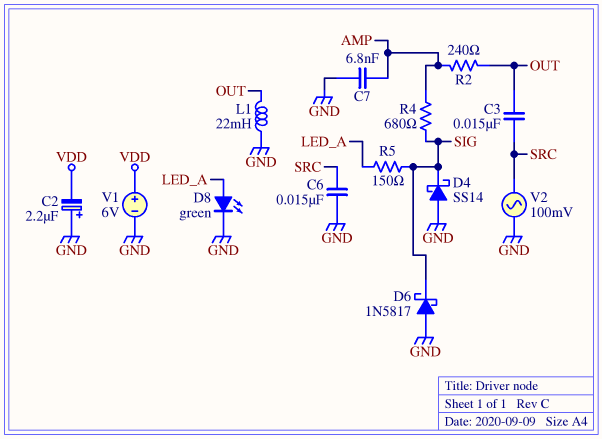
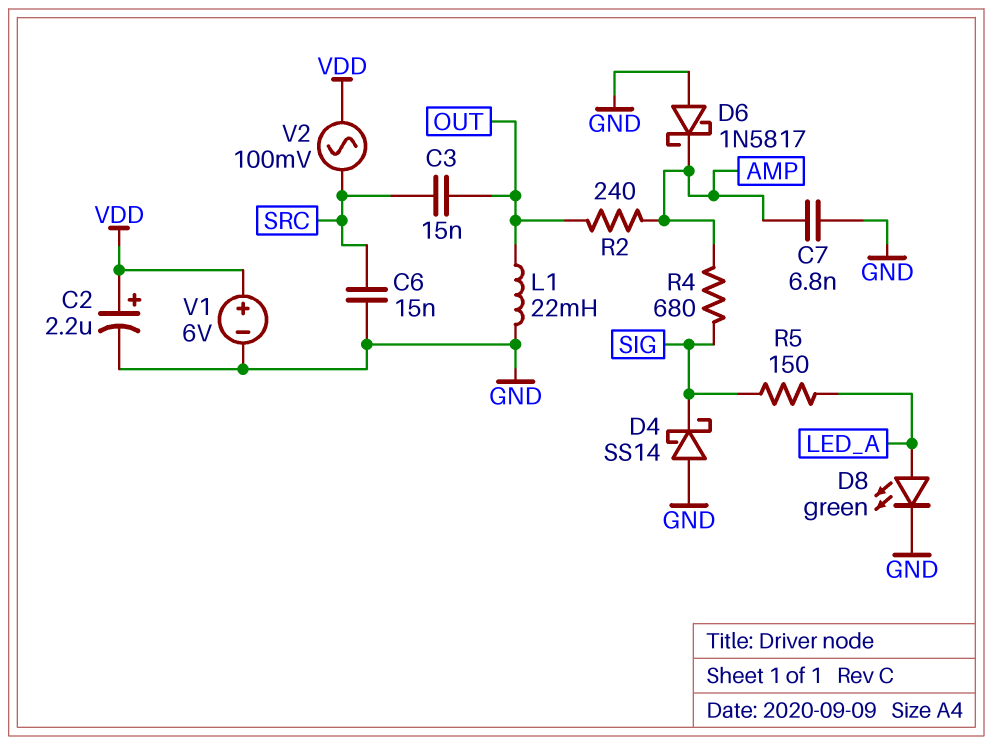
C2: 2.2uF (plus GND, minus VDD) -> 2.2uF (plus VDD, minus GND)
D6: schottky 1N5817 (A GND, K SIG) -> schottky 1N5817 (A GND, K AMP)
V2: AC 100mV (GND, SRC) -> AC 100mV (SRC, VDD)

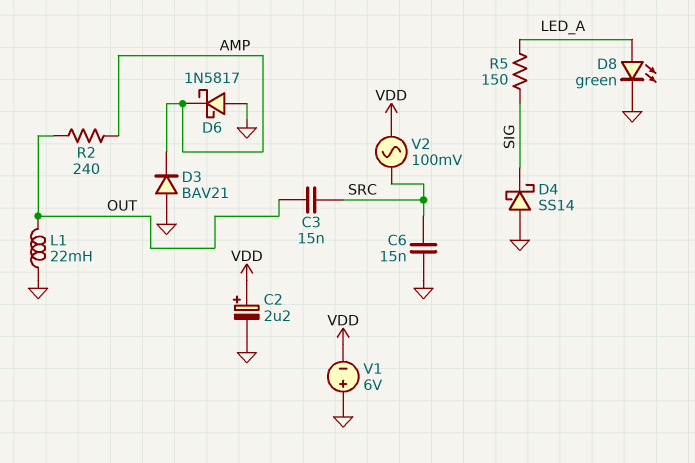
C7: 6.8nF (AMP, GND) -> none
D3: none -> diode BAV21 (A GND, K AMP)
R4: 680 (AMP, SIG) -> none
V1: 6V (plus VDD, minus GND) -> 6V (plus GND, minus VDD)

